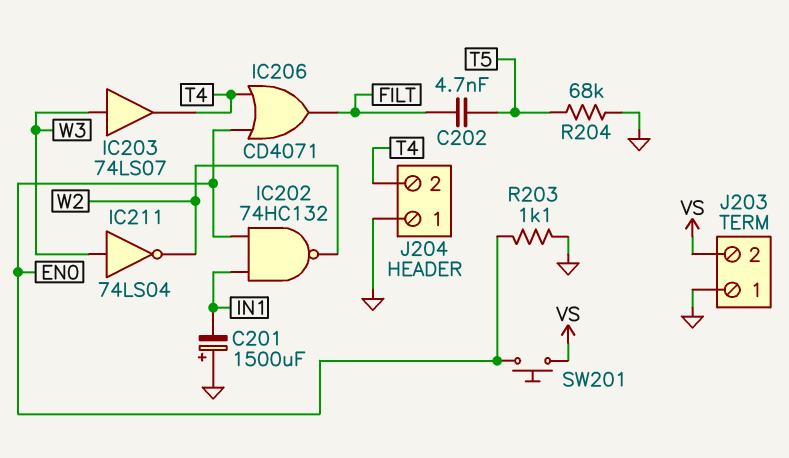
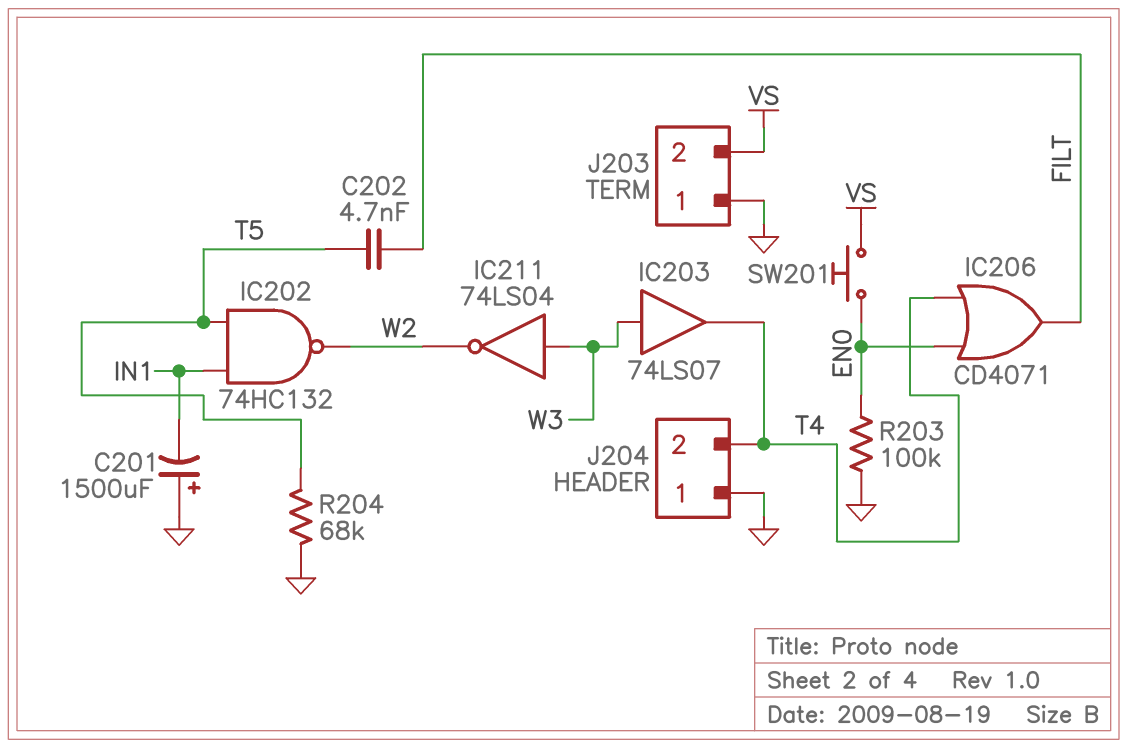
IC202: NAND 74HC132 (in EN0, in IN1, out W2) -> NAND 74HC132 (in IN1, in T5, out W2)
R203: 1.1k (EN0, GND) -> 100k (EN0, GND)

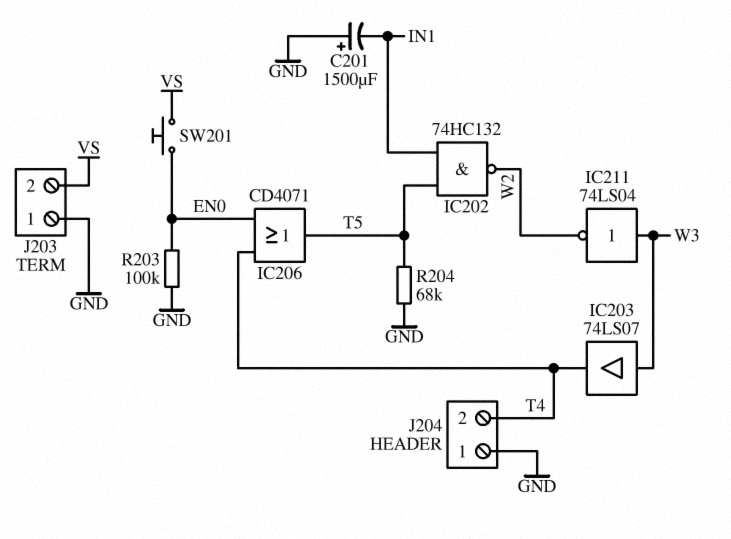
C202: 4.7nF (FILT, T5) -> none
IC206: OR CD4071 (in EN0, in T4, out FILT) -> OR CD4071 (in EN0, in T4, out T5)

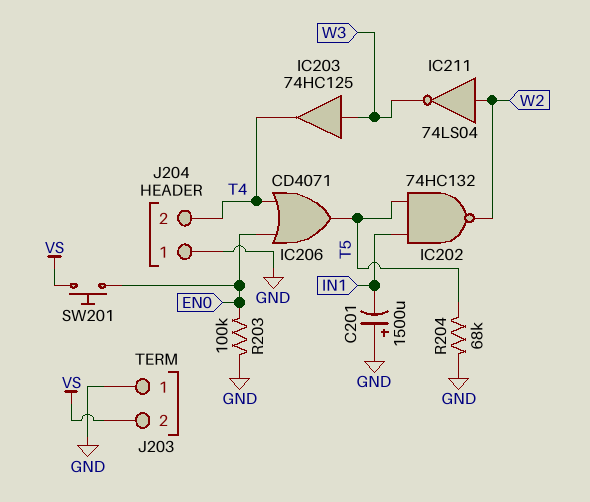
IC203: buffer 74LS07 (in W3, out T4) -> buffer 74HC125 (in W3, out T4)
IC211: NOT 74LS04 (in W3, out W2) -> NOT 74LS04 (in W2, out W3)

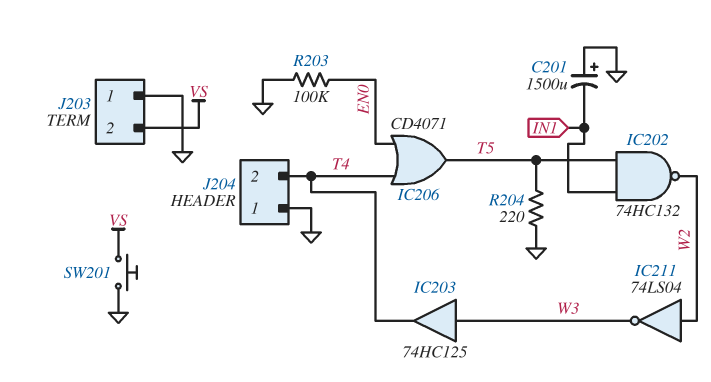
R204: 68k (GND, T5) -> 220 (GND, T5)
SW201: button (EN0, VS) -> button (GND, VS)

